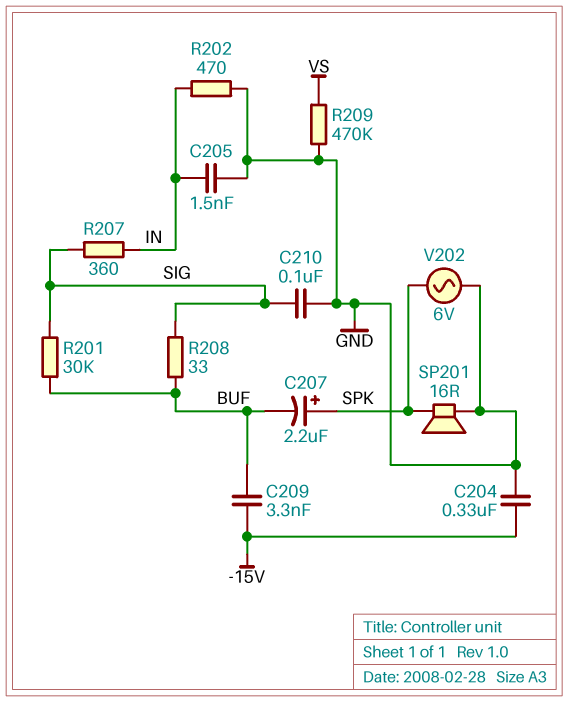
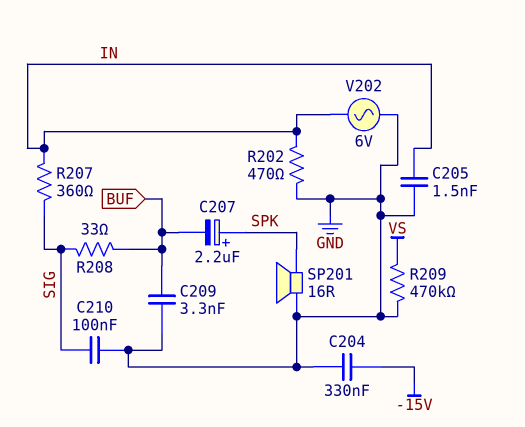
C209: 3.3nF (-15V, BUF) -> 3.3nF (BUF, GND)
R201: 30k (BUF, SIG) -> none
V202: AC 6V (GND, SPK) -> AC 6V (GND, IN)

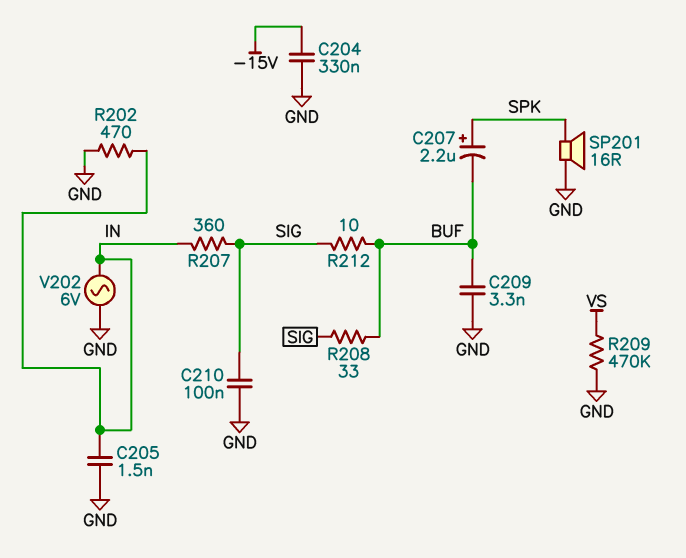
R212: none -> 10 (BUF, SIG)

